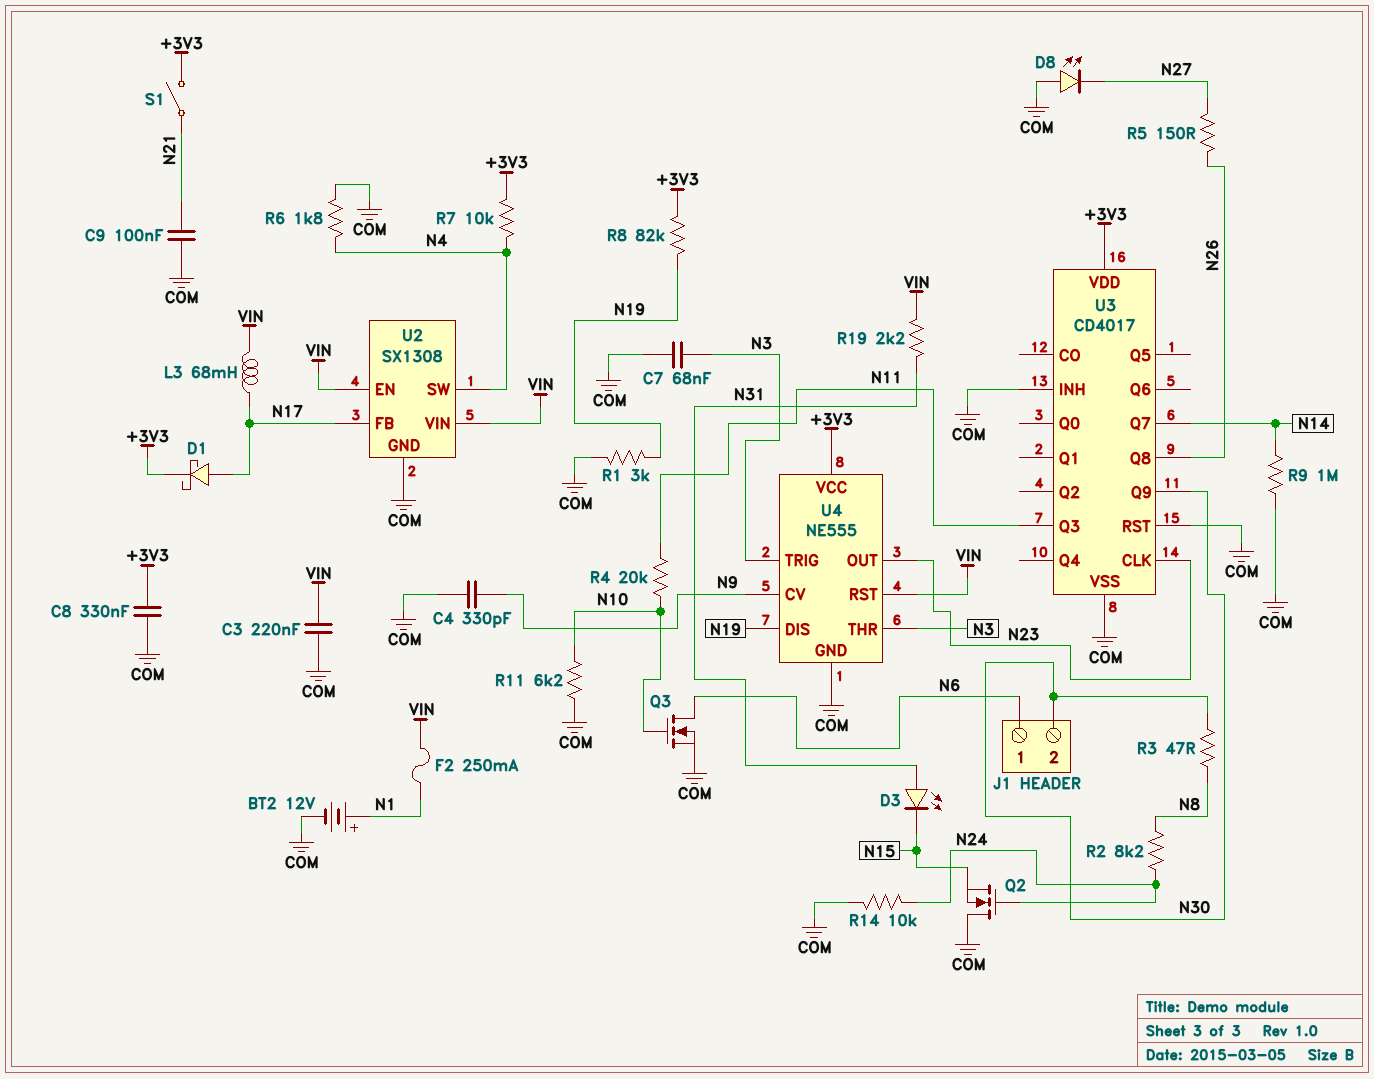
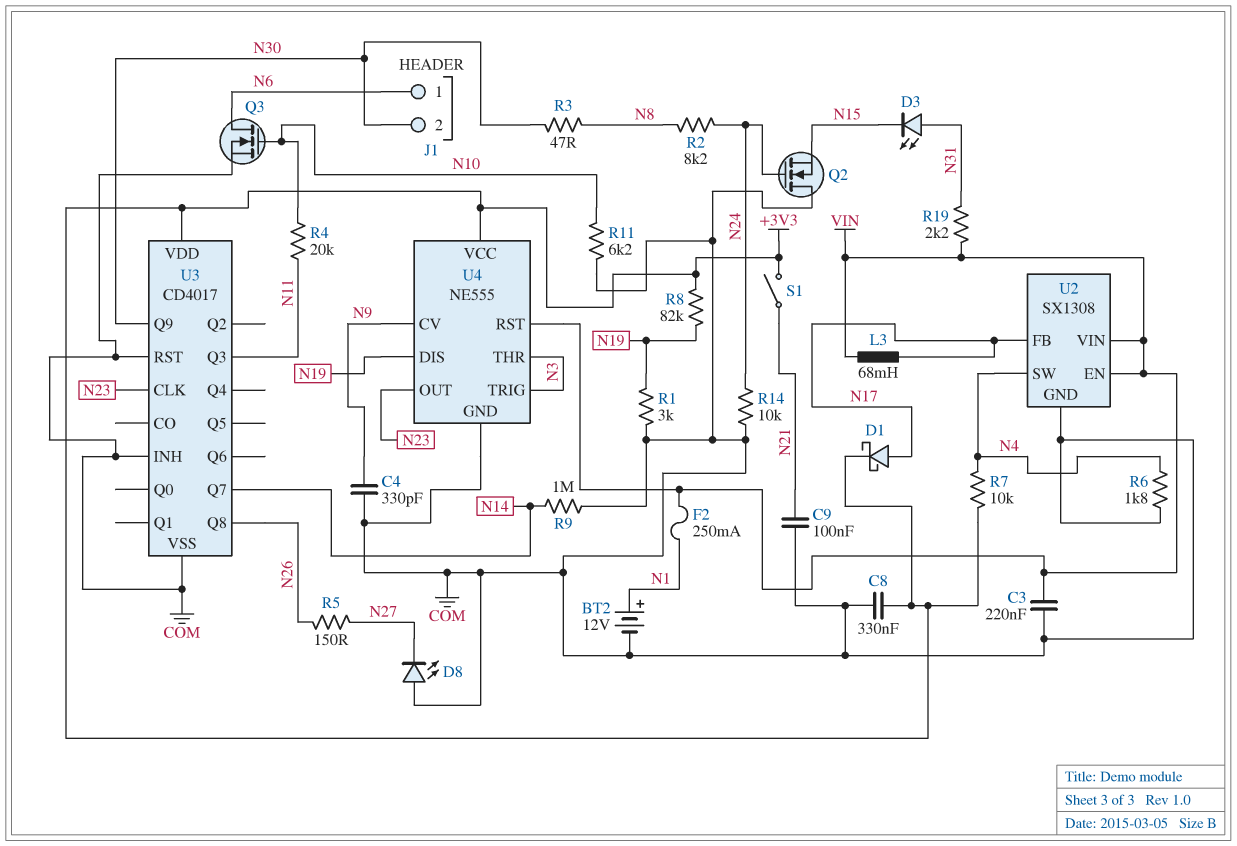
C7: 68nF (COM, N3) -> none

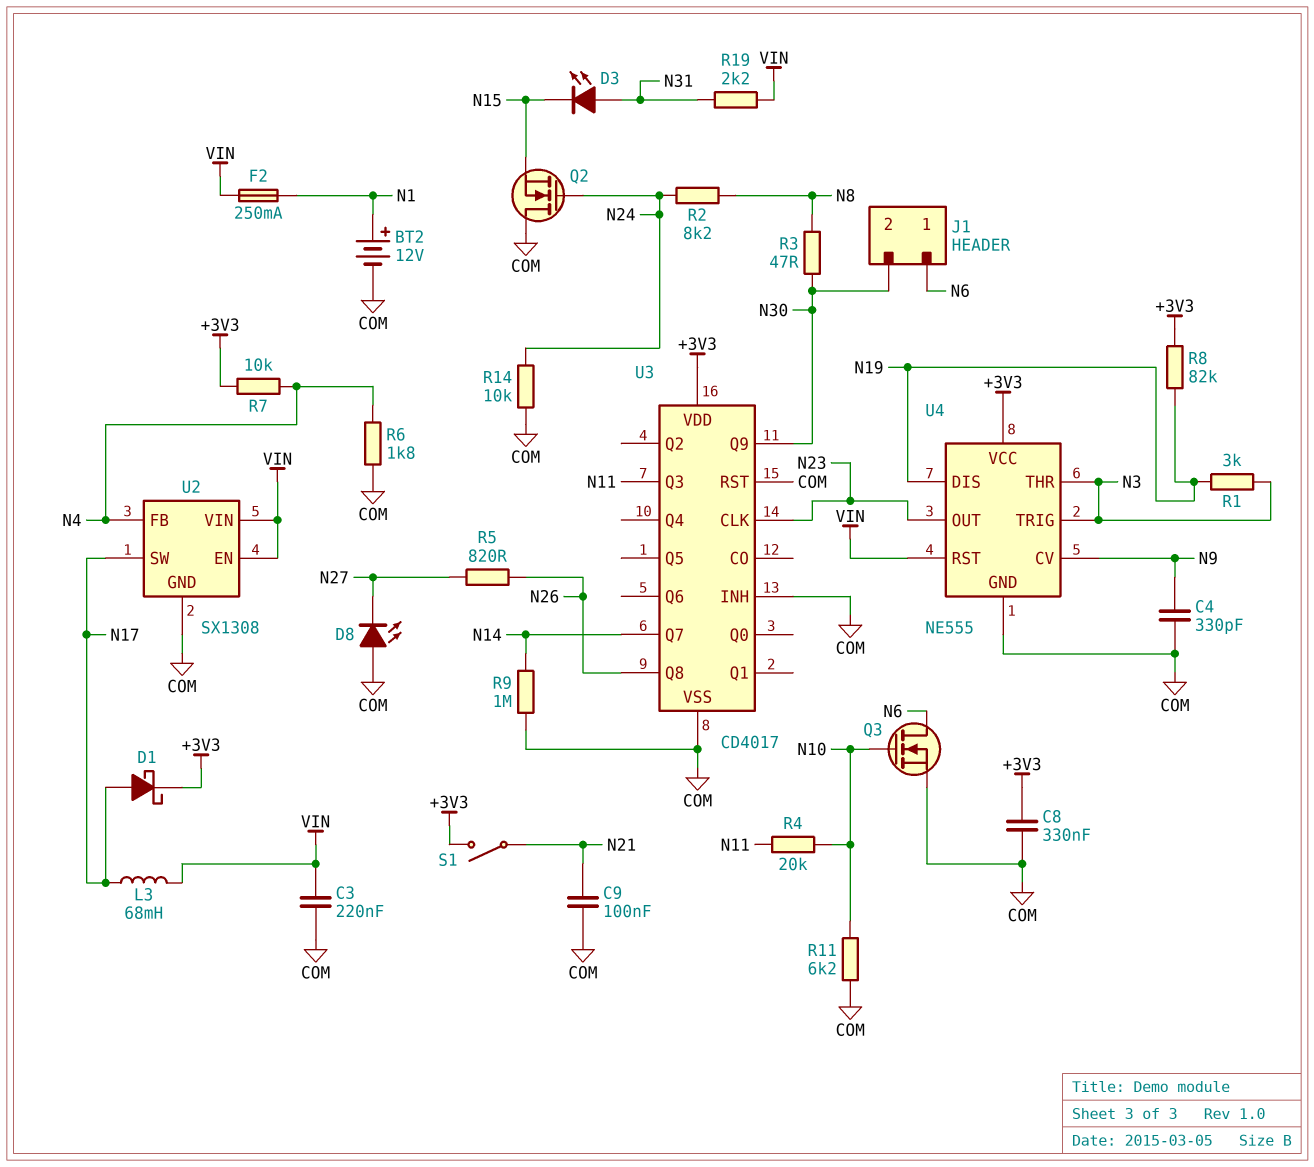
R1: 3k (COM, N19) -> 3k (N3, N19)
R5: 150 (N26, N27) -> 820 (N26, N27)
U2 pin FB: N17 -> N4
U2 pin SW: N4 -> N17

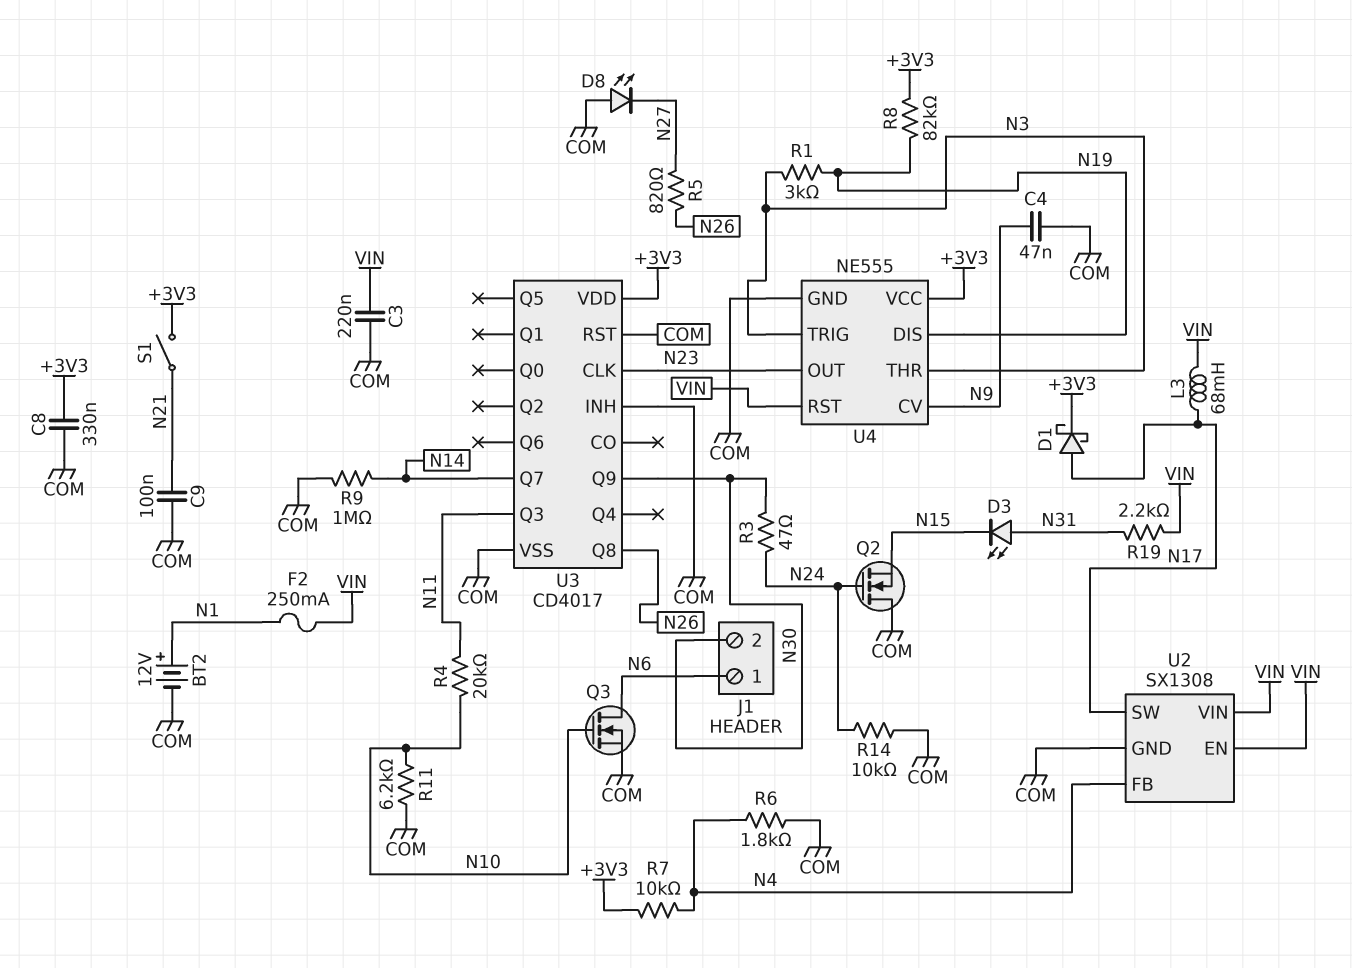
C4: 330pF (COM, N9) -> 47nF (COM, N9)
R2: 8.2k (N8, N24) -> none
R3: 47 (N8, N30) -> 47 (N24, N30)

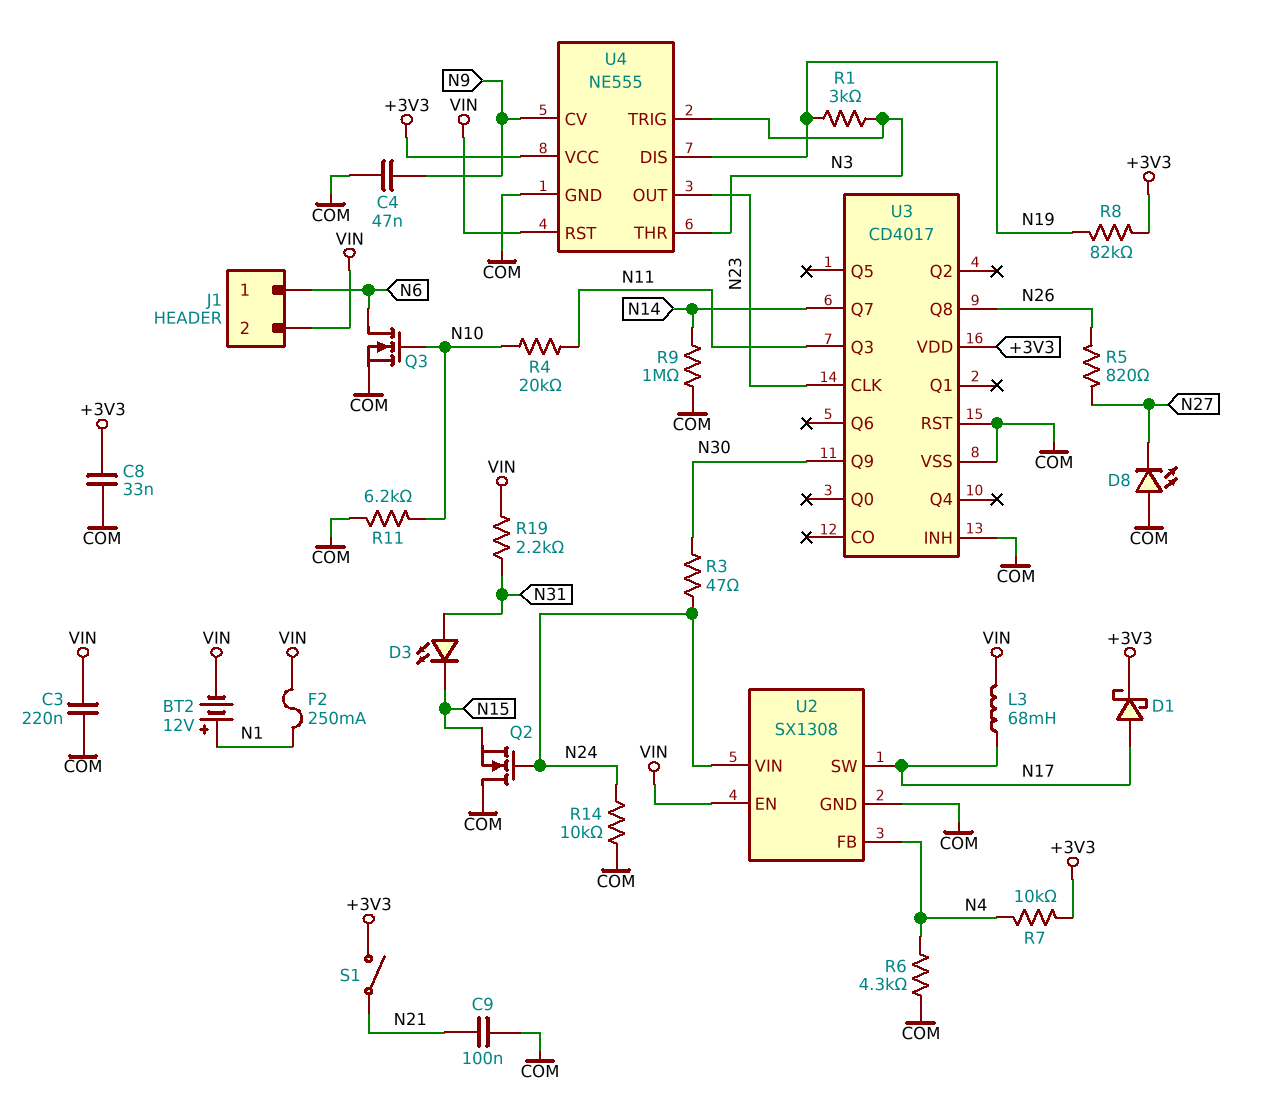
BT2: 12V (plus N1, minus COM) -> 12V (plus N1, minus VIN)
C8: 330nF (+3V3, COM) -> 33nF (+3V3, COM)
J1 pin 2: N30 -> VIN
R6: 1.8k (COM, N4) -> 4.3k (COM, N4)
U2 pin VIN: VIN -> N24

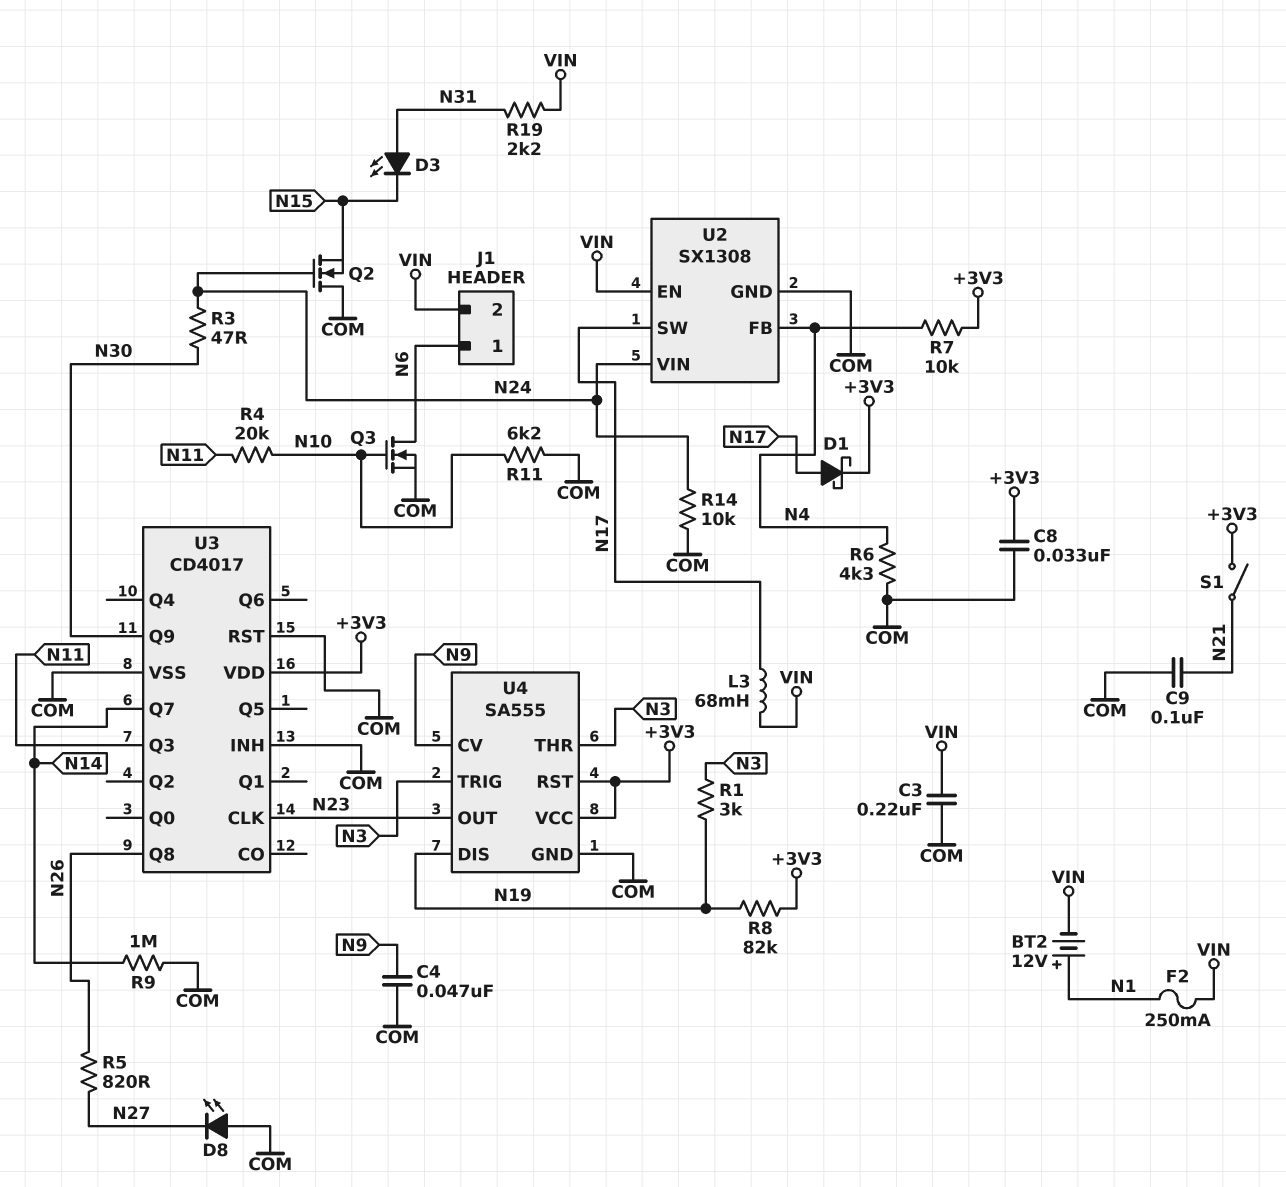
U4: NE555 -> SA555
U4 pin RST: VIN -> +3V3

